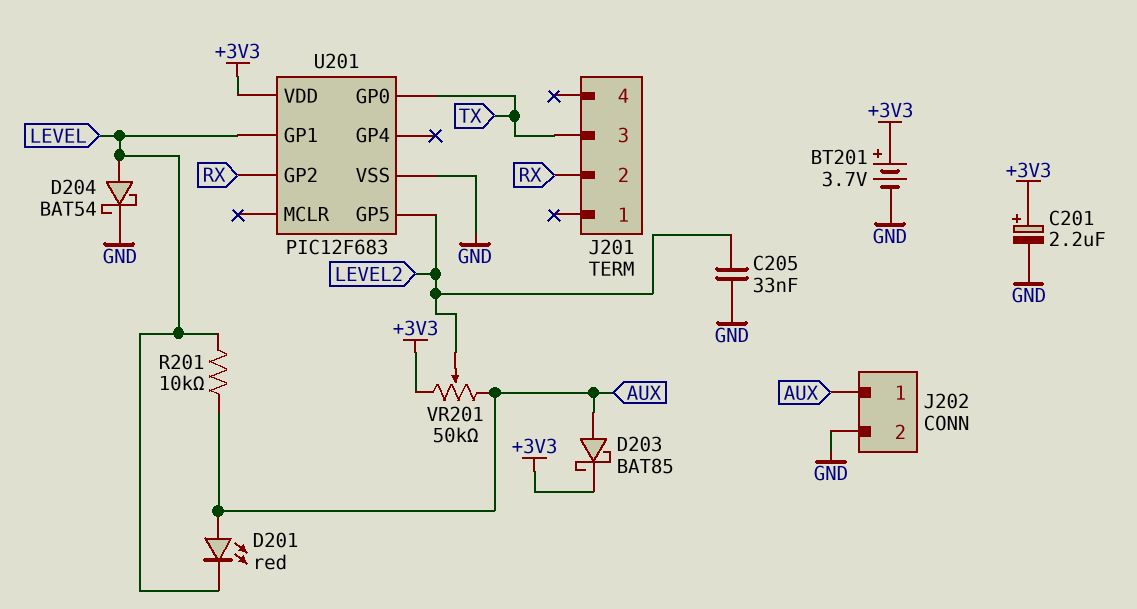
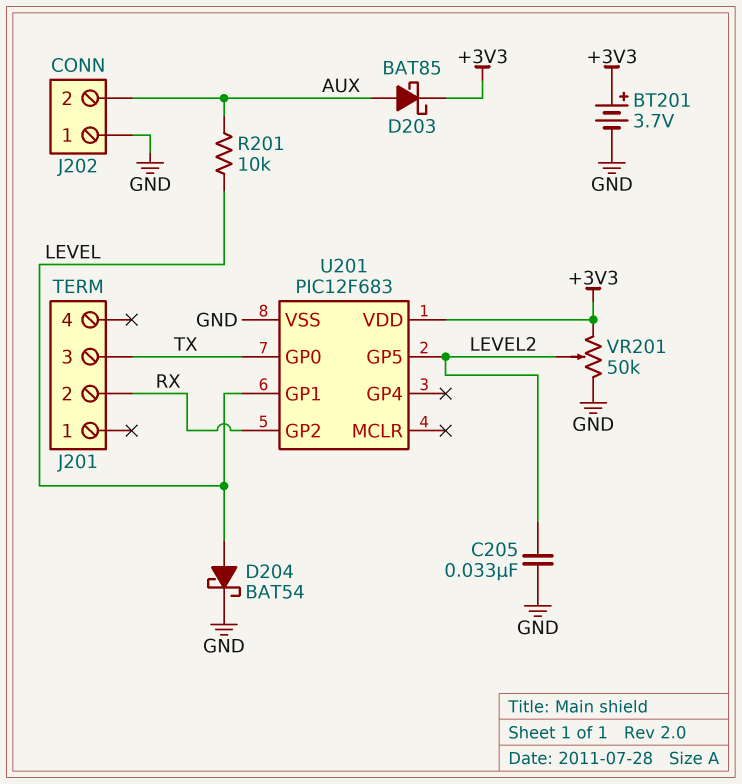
C201: 2.2uF (plus +3V3, minus GND) -> none
D201: LED red (A AUX, K LEVEL) -> none
J202 pin 1: AUX -> GND
J202 pin 2: GND -> AUX
VR201: 50k (+3V3, AUX, wiper LEVEL2) -> 50k (+3V3, GND, wiper LEVEL2)

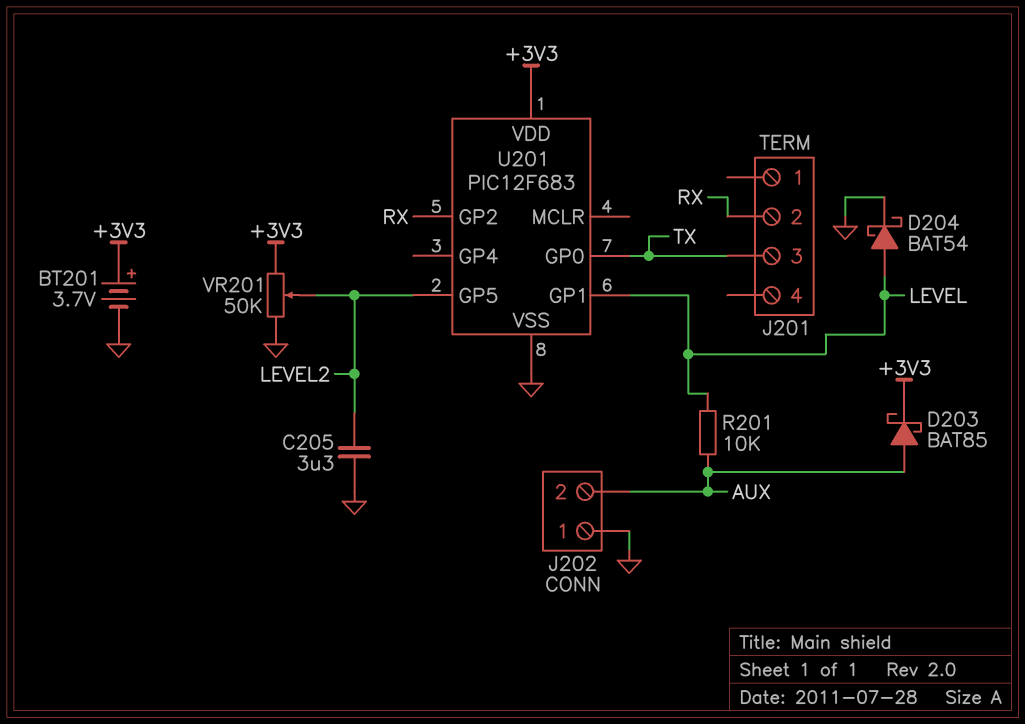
C205: 33nF (GND, LEVEL2) -> 3.3uF (GND, LEVEL2)

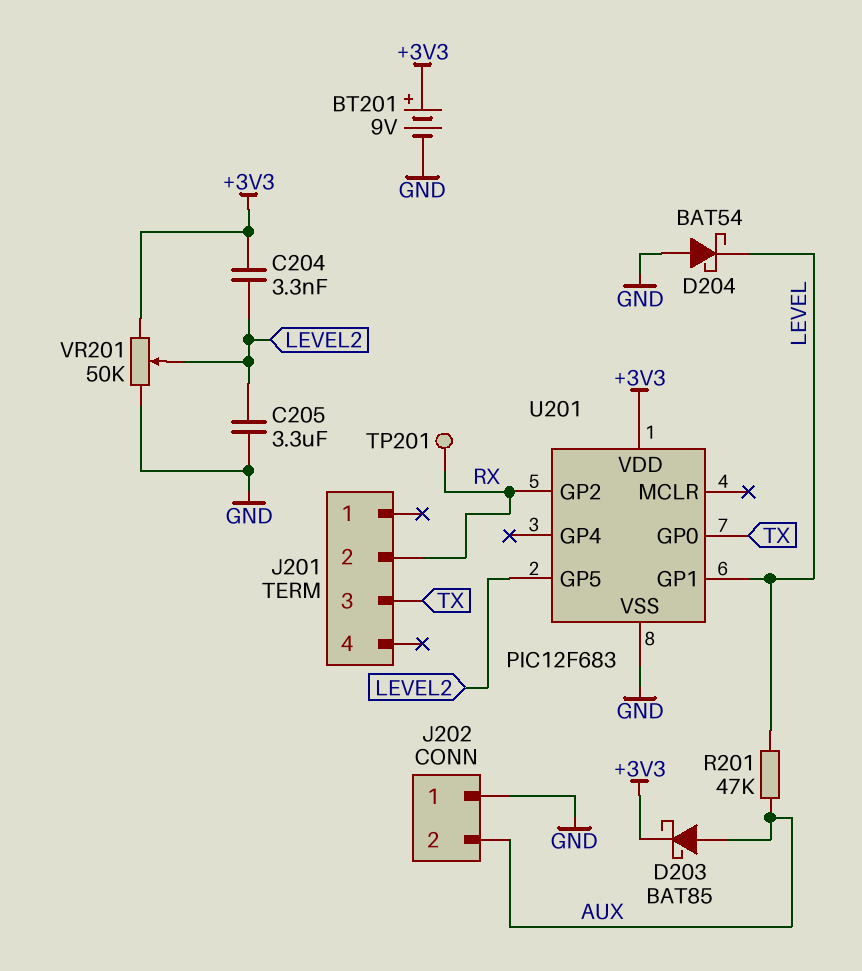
BT201: 3.7V (plus +3V3, minus GND) -> 9V (plus +3V3, minus GND)
C204: none -> 3.3nF (+3V3, LEVEL2)
D204: schottky BAT54 (A LEVEL, K GND) -> schottky BAT54 (A GND, K LEVEL)
R201: 10k (AUX, LEVEL) -> 47k (AUX, LEVEL)
TP201: none -> test point (RX)

